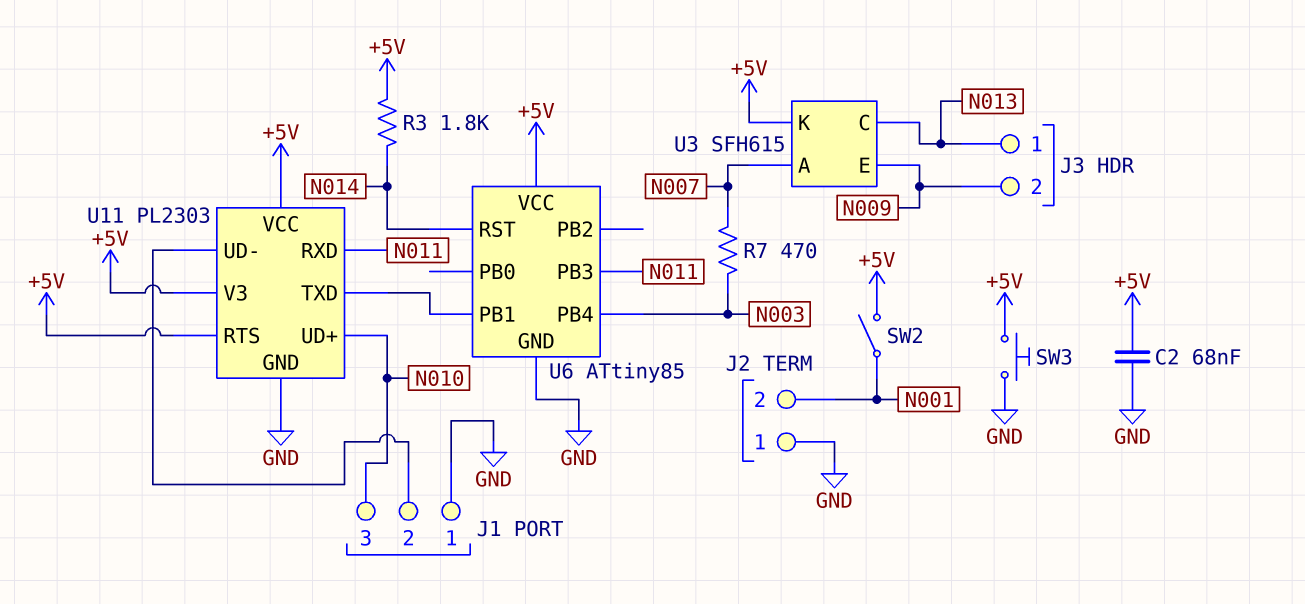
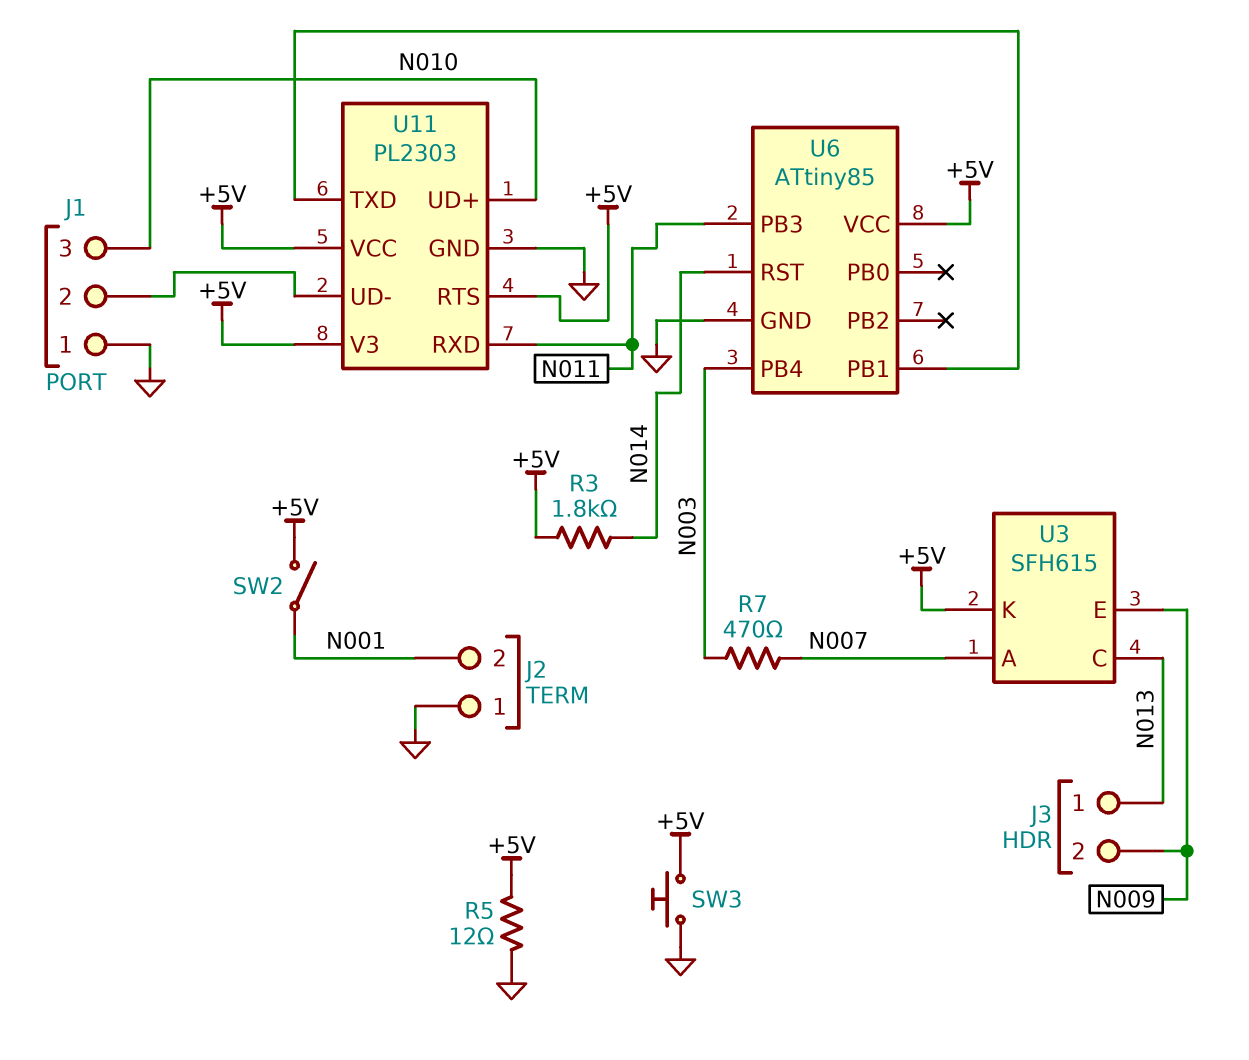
C2: 68nF (+5V, GND) -> none
R5: none -> 12 (+5V, GND)

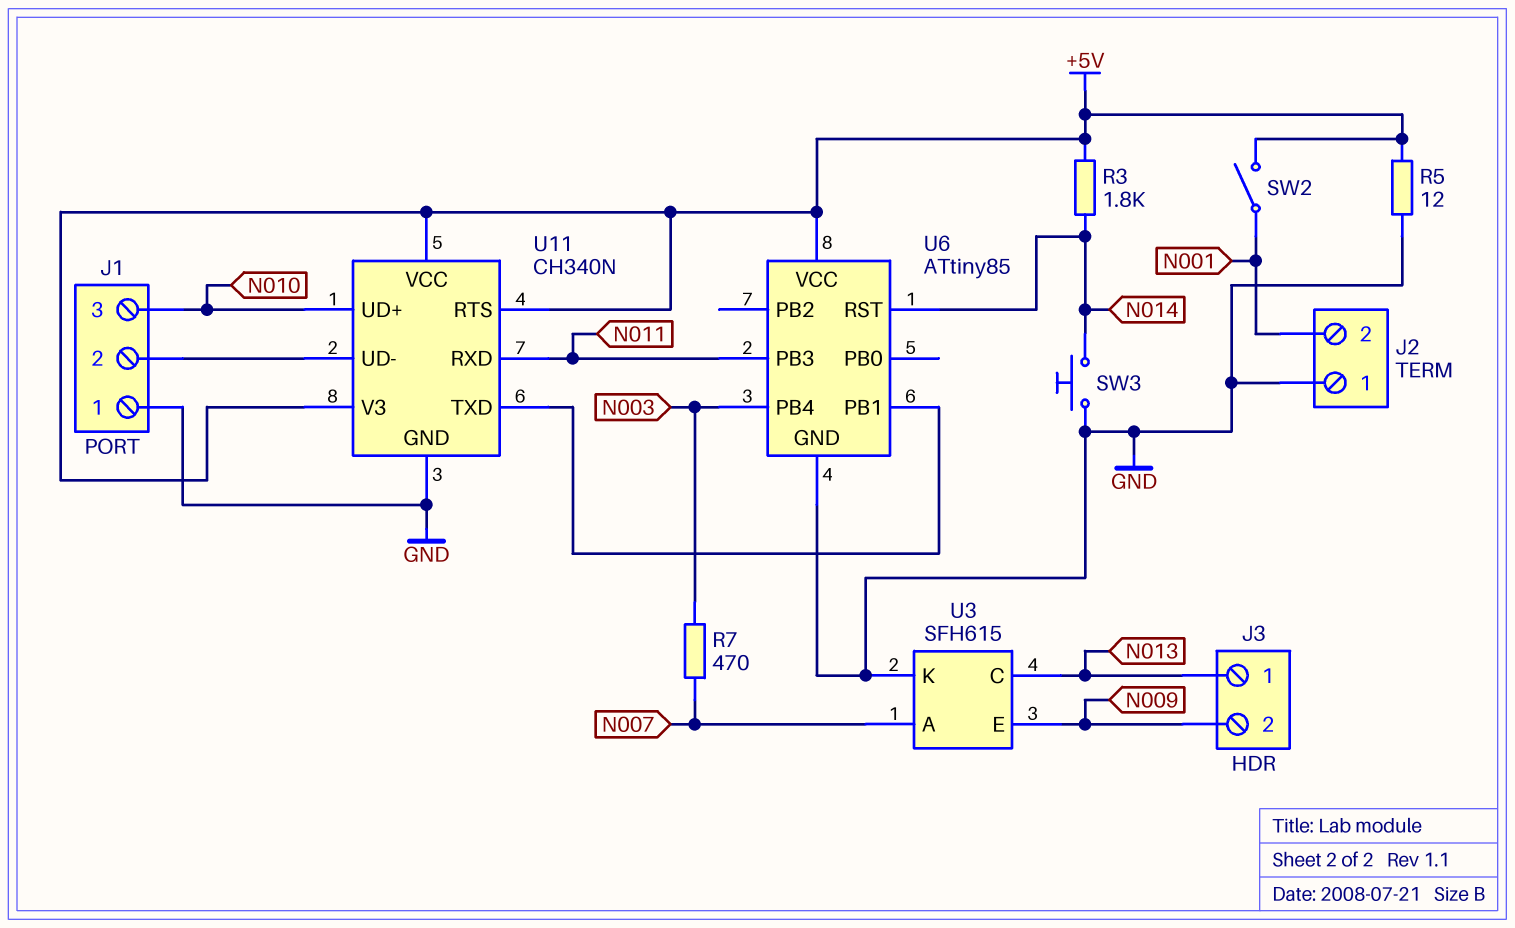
SW3: button (+5V, GND) -> button (GND, N014)
U3 pin K: +5V -> GND
U11: PL2303 -> CH340N

